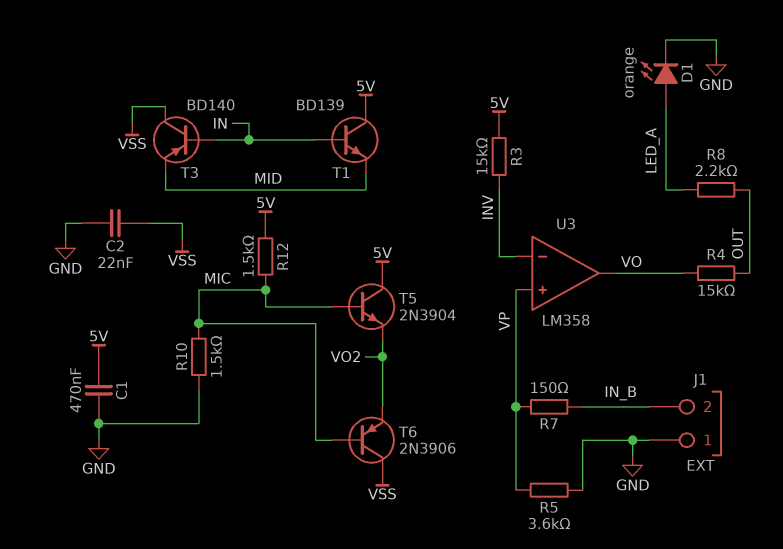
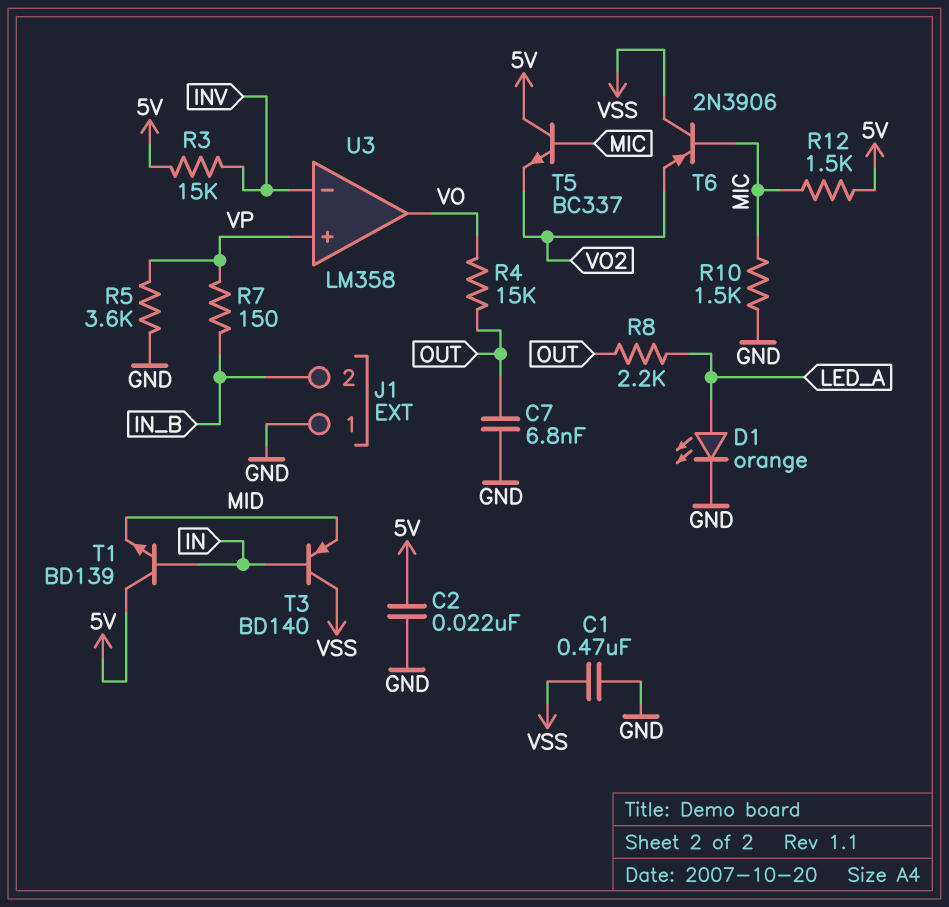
C1: 470nF (5V, GND) -> 470nF (GND, VSS)
C2: 22nF (GND, VSS) -> 22nF (5V, GND)
C7: none -> 6.8nF (GND, OUT)
T5: NPN 2N3904 (B MIC, C 5V, E VO2) -> NPN BC337 (B MIC, C 5V, E VO2)

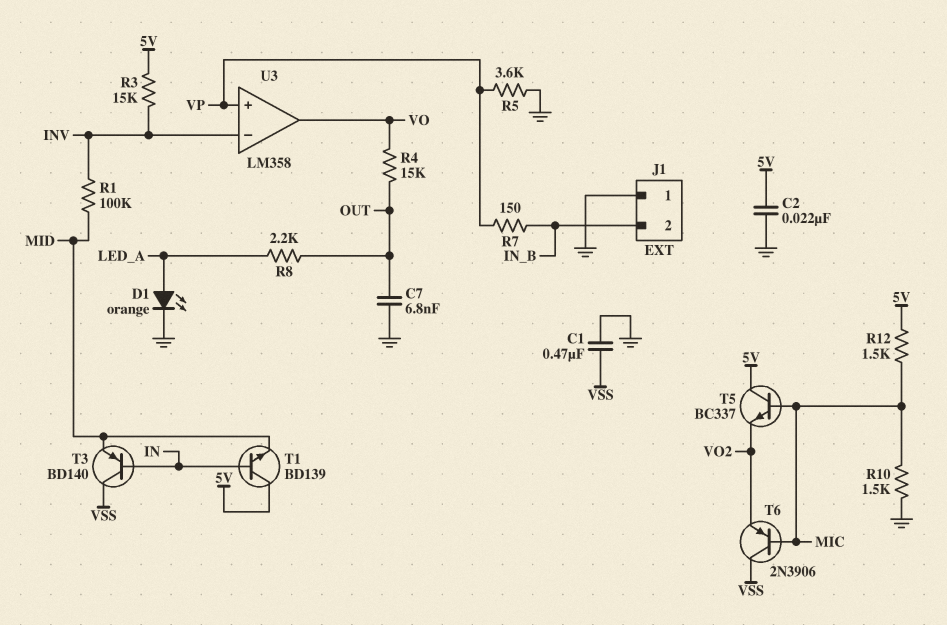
R1: none -> 100k (INV, MID)

